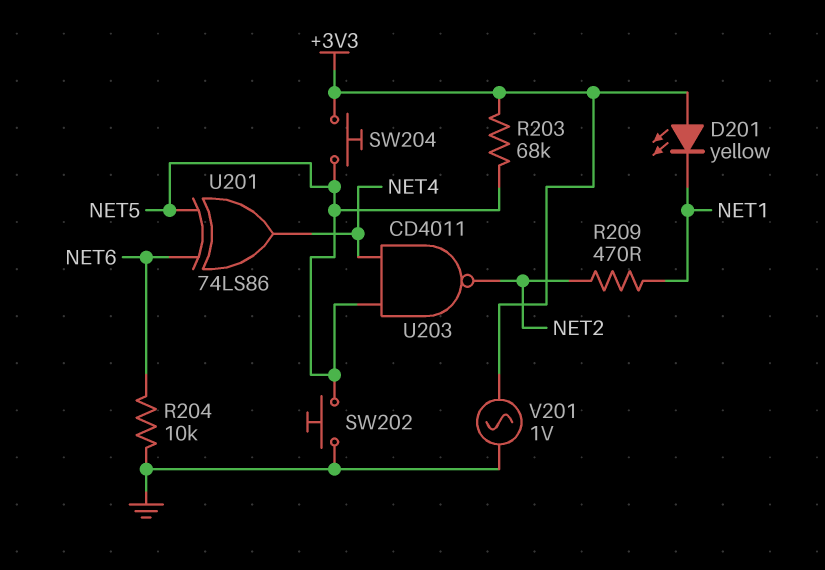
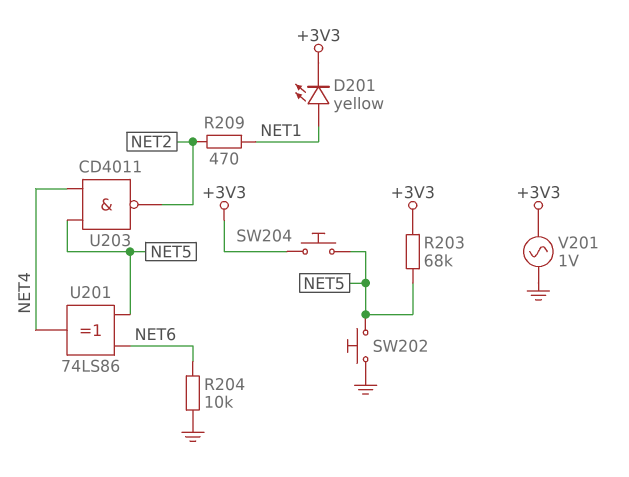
D201: LED yellow (A +3V3, K NET1) -> LED yellow (A NET1, K +3V3)

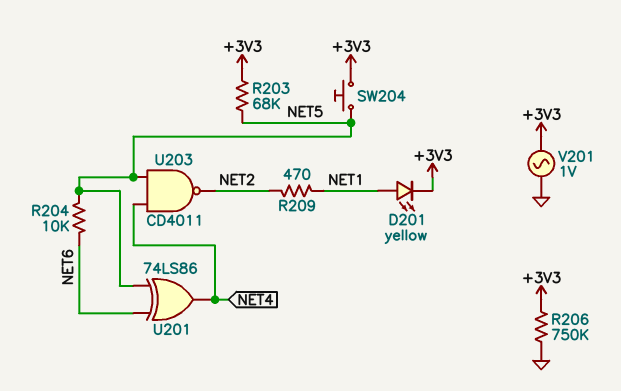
R204: 10k (GND, NET6) -> 10k (NET5, NET6)
R206: none -> 750k (+3V3, GND)
SW202: button (GND, NET5) -> none

